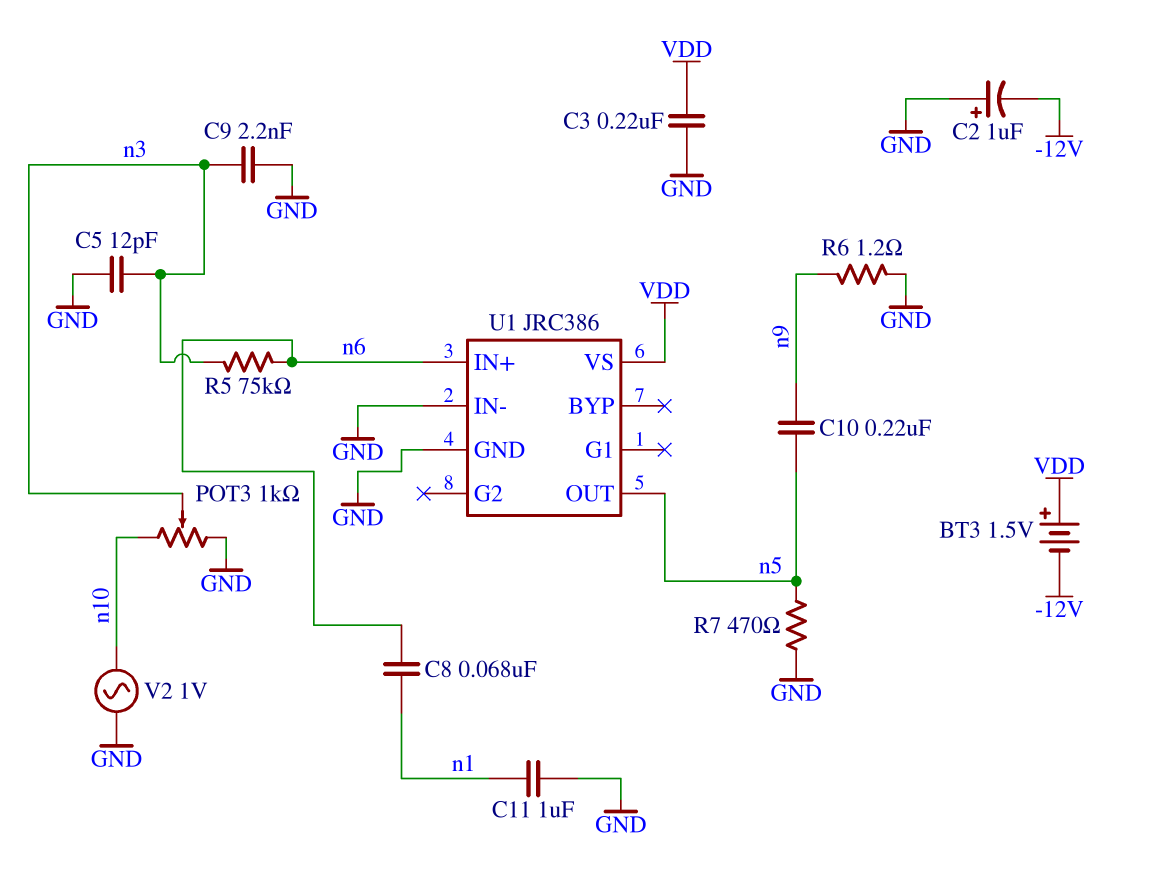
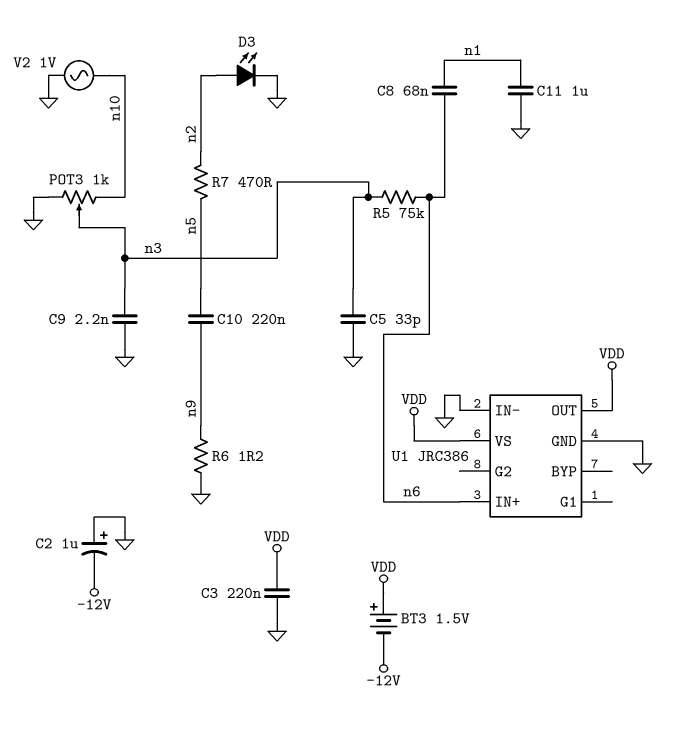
C5: 12pF (GND, n3) -> 33pF (GND, n3)
D3: none -> LED (A n2, K GND)
R7: 470 (GND, n5) -> 470 (n2, n5)
U1 pin OUT: n5 -> VDD

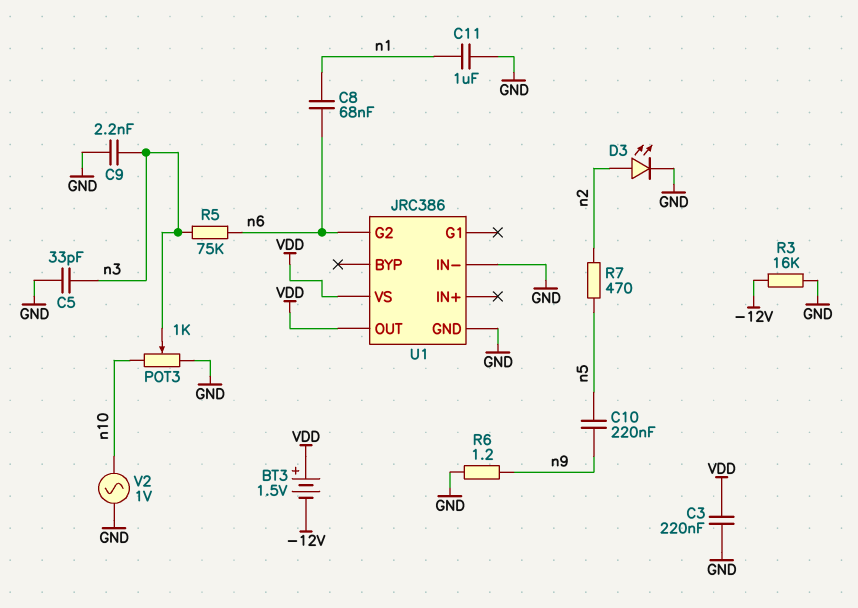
C2: 1uF (plus GND, minus -12V) -> none
R3: none -> 16k (-12V, GND)
U1 pin G2: none -> n6
U1 pin IN+: n6 -> none

